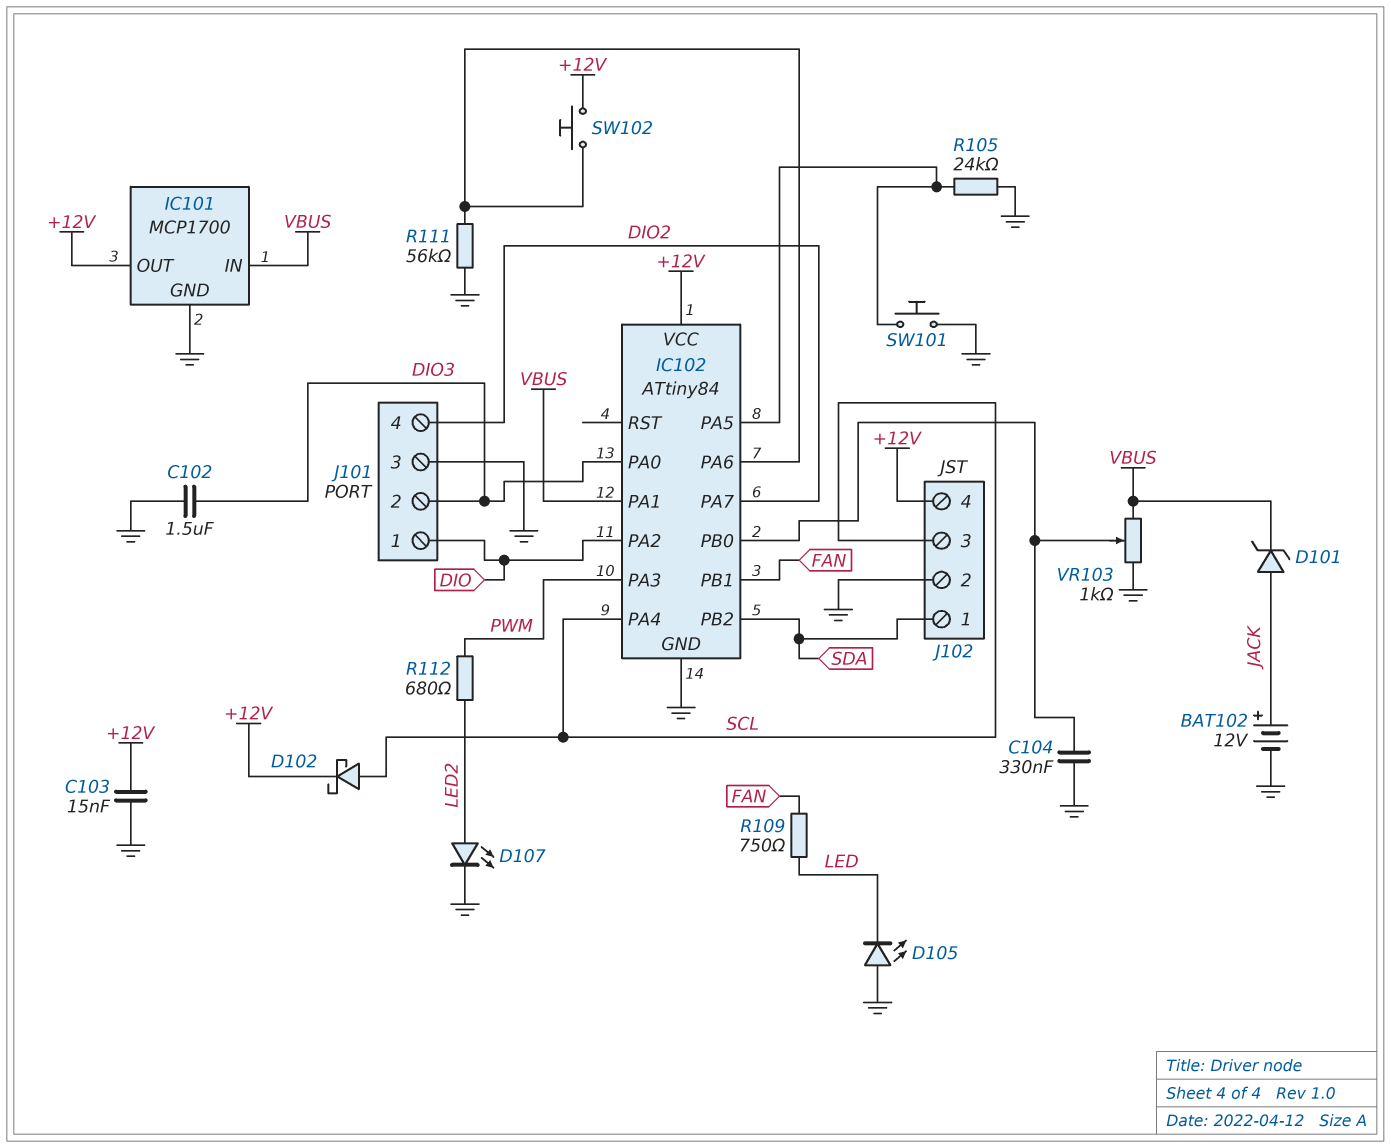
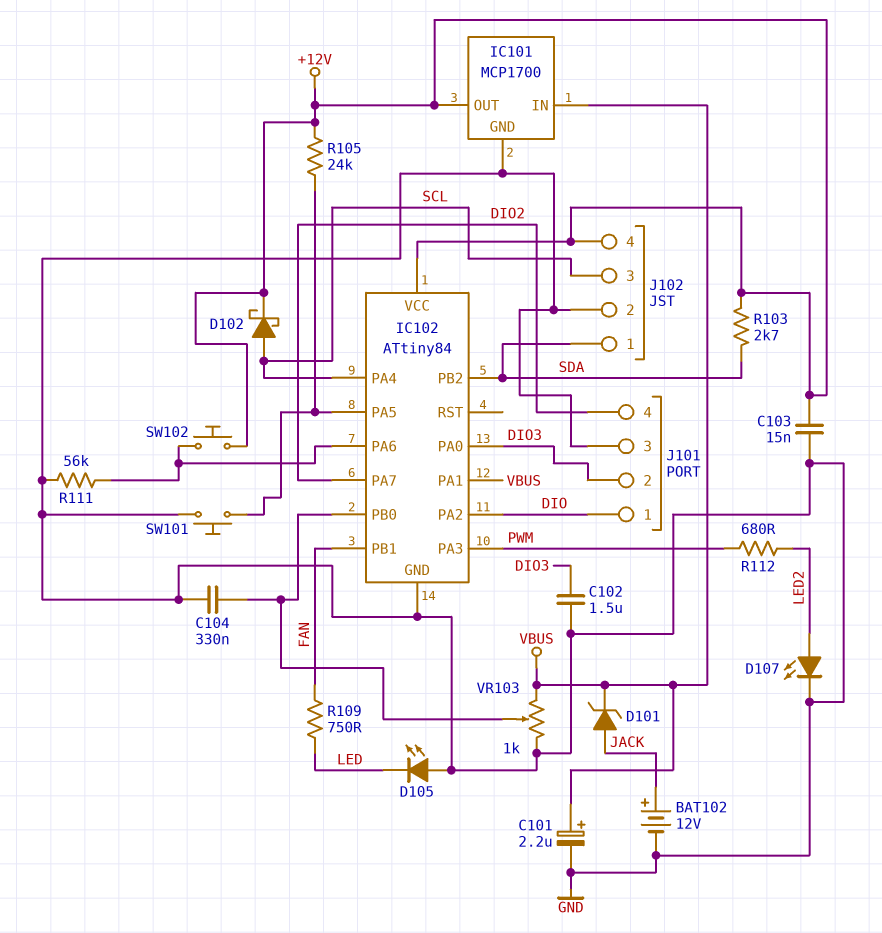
C101: none -> 2.2uF (plus VBUS, minus GND)
R103: none -> 2.7k (+12V, SDA)
R105: 24k (GND, IC102/PA5) -> 24k (+12V, IC102/PA5)

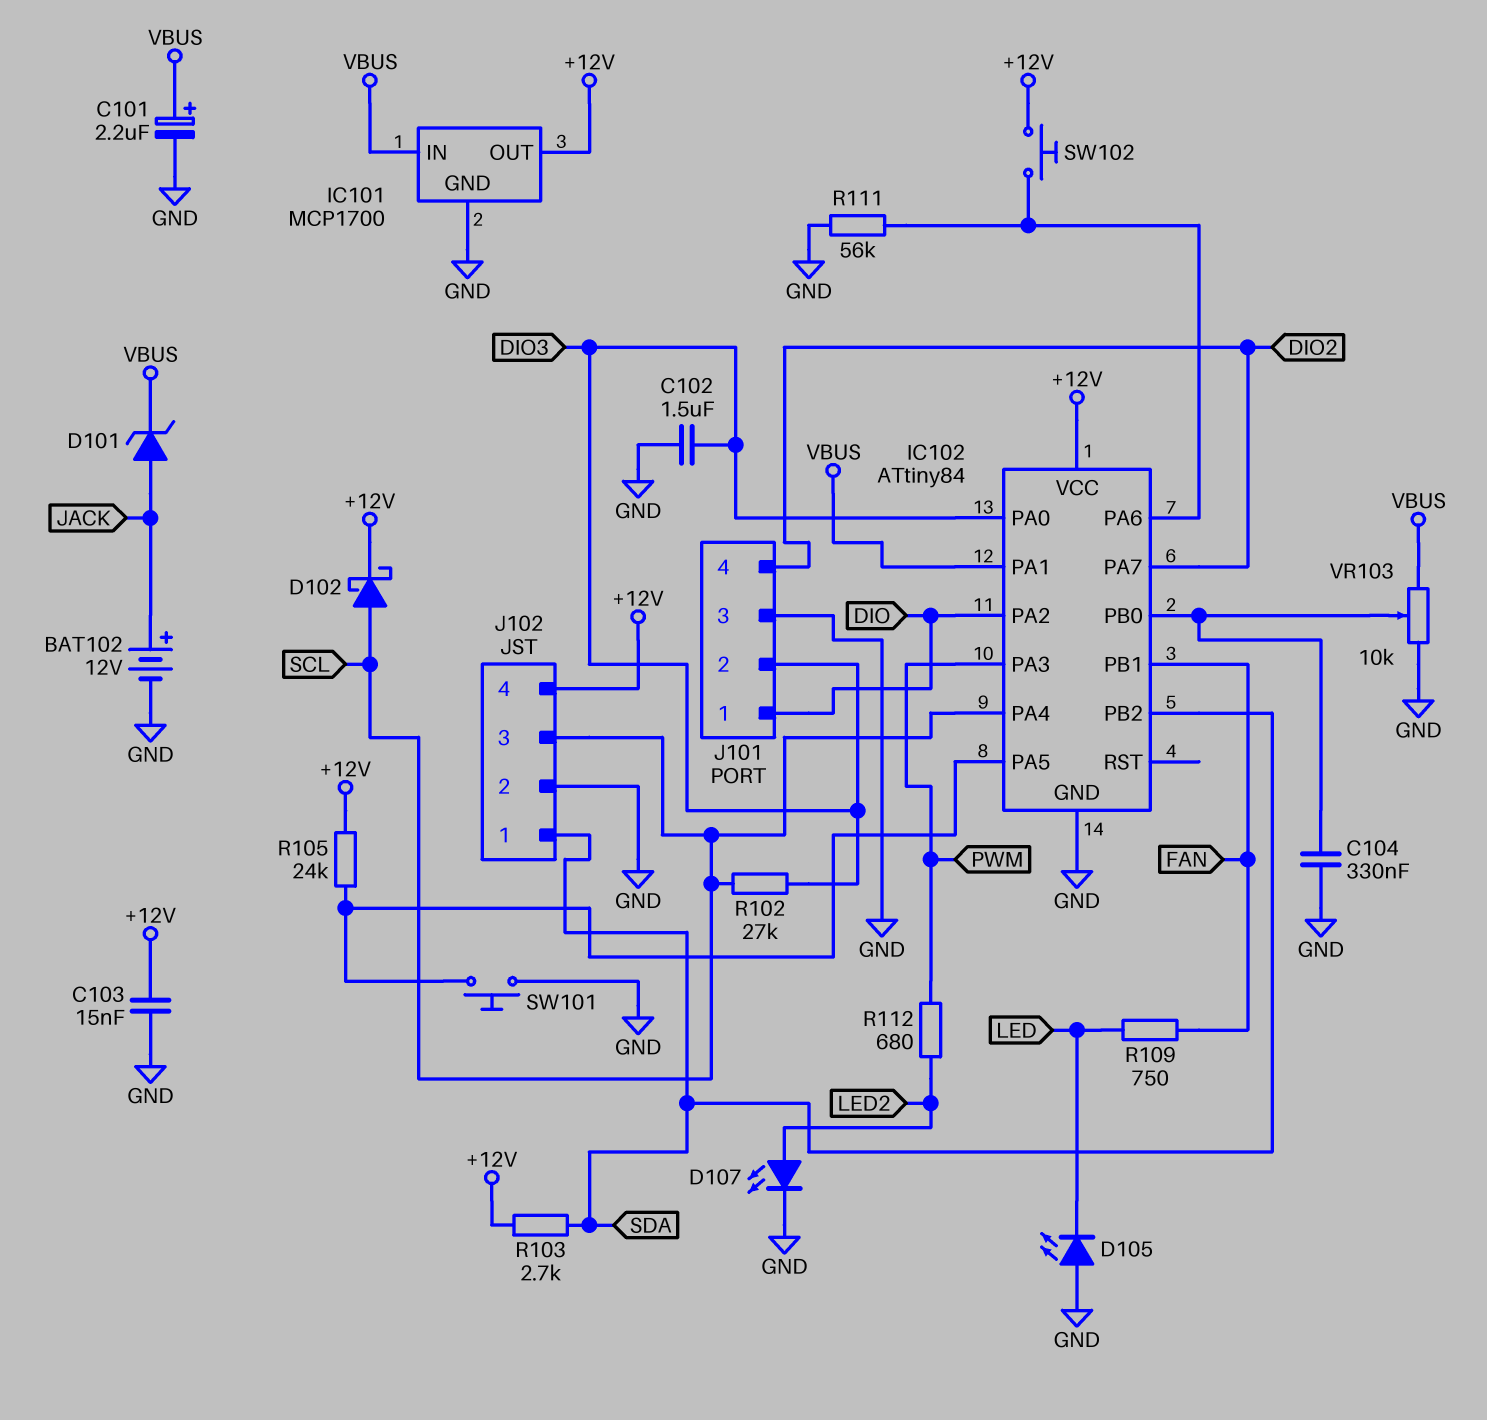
R102: none -> 27k (DIO3, SCL)
VR103: 1k (GND, VBUS, wiper IC102/PB0) -> 10k (GND, VBUS, wiper IC102/PB0)

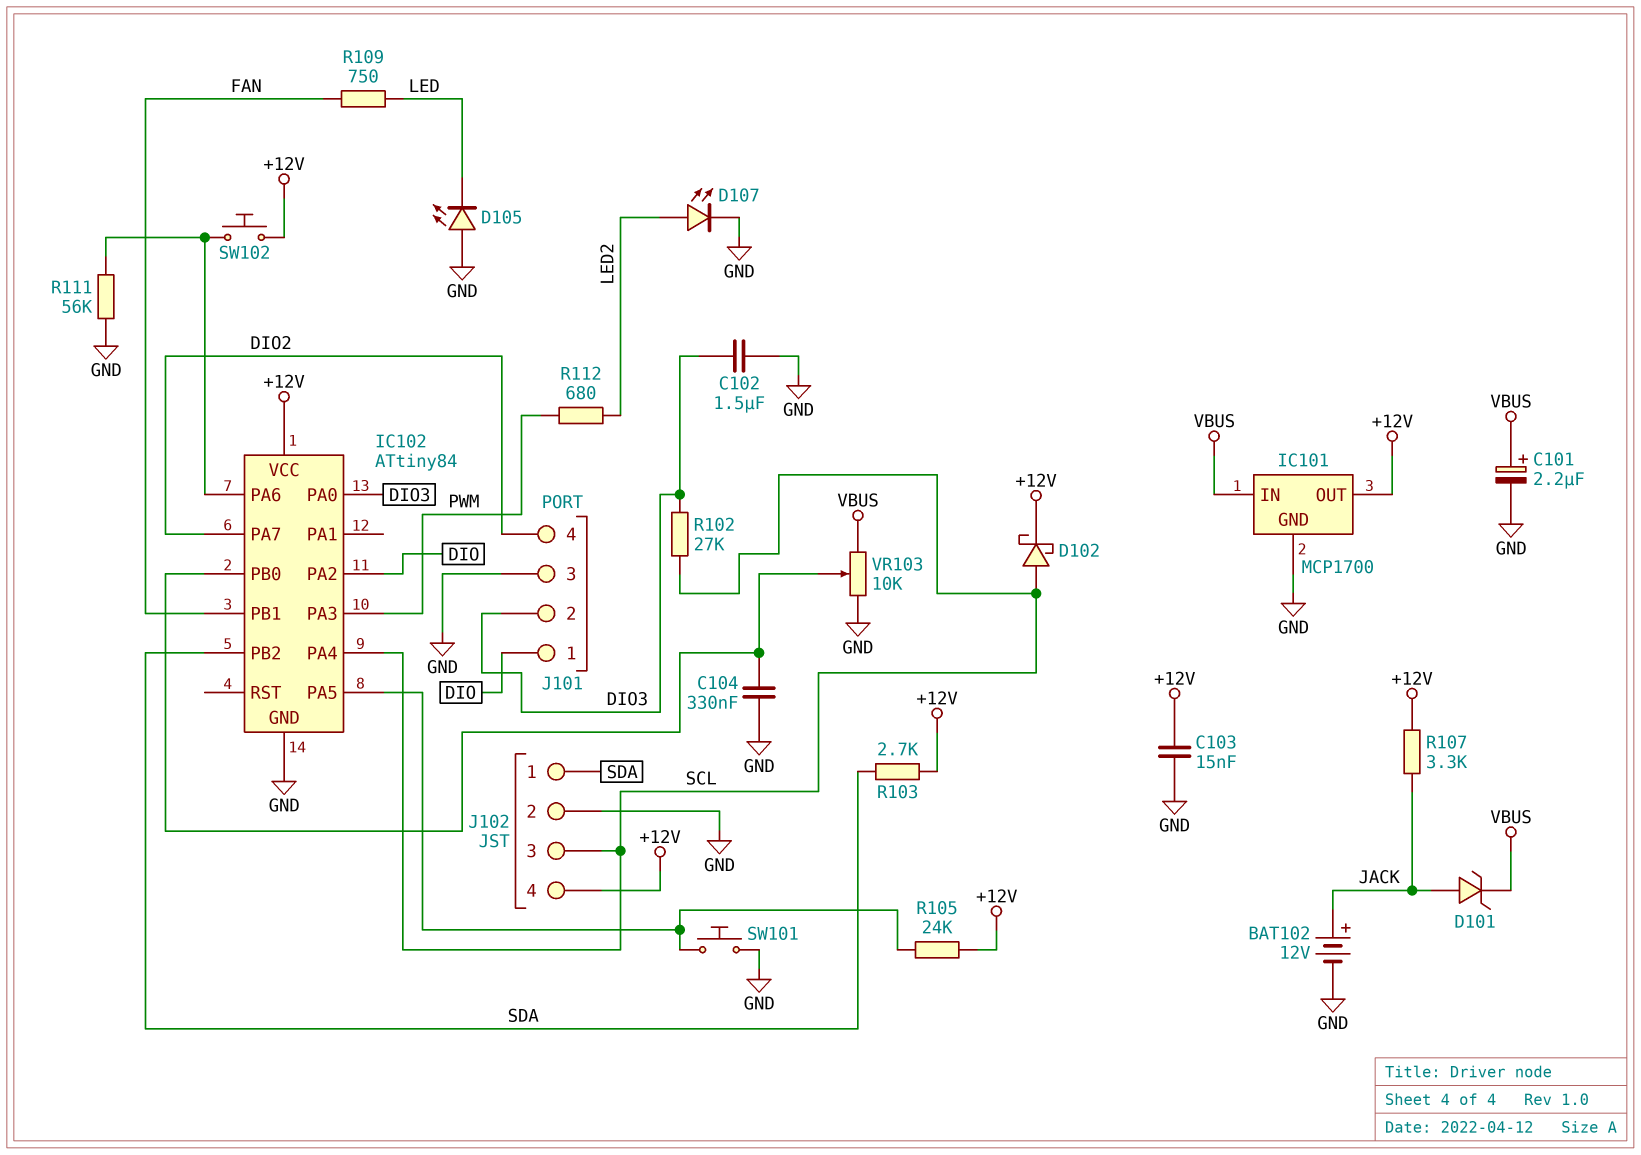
IC102 pin PA1: VBUS -> none
R107: none -> 3.3k (+12V, JACK)

